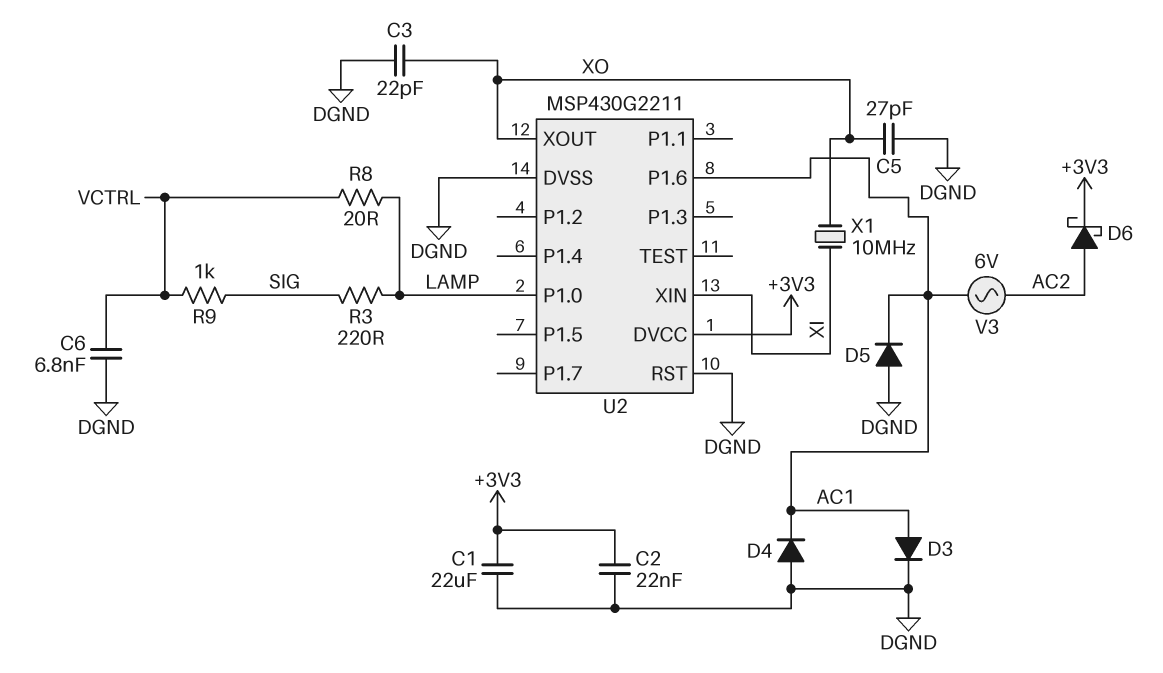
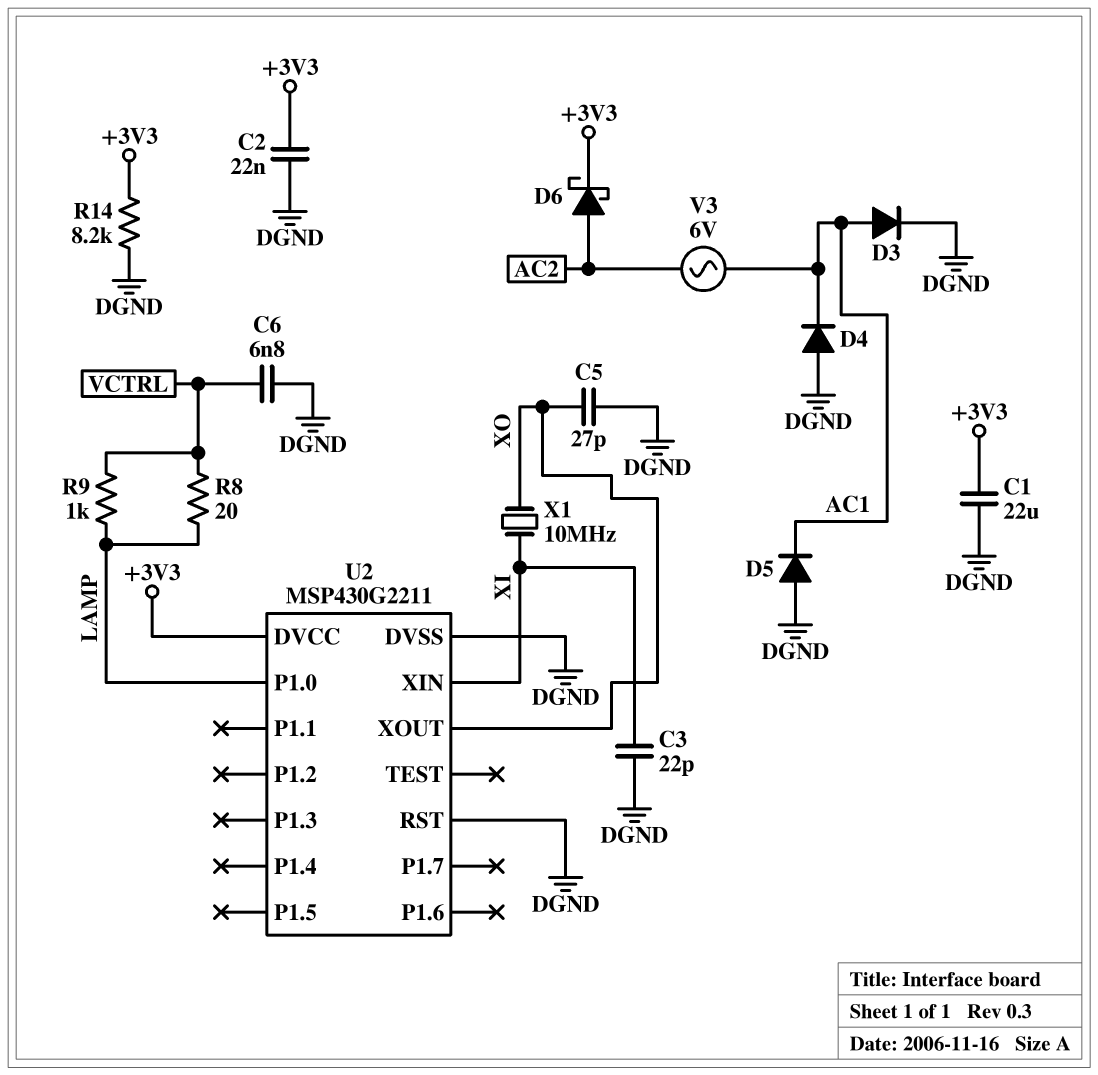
C3: 22pF (DGND, XO) -> 22pF (DGND, XI)
R3: 220 (LAMP, SIG) -> none
R9: 1k (SIG, VCTRL) -> 1k (LAMP, VCTRL)
R14: none -> 8.2k (+3V3, DGND)
U2 pin P1.6: AC1 -> none

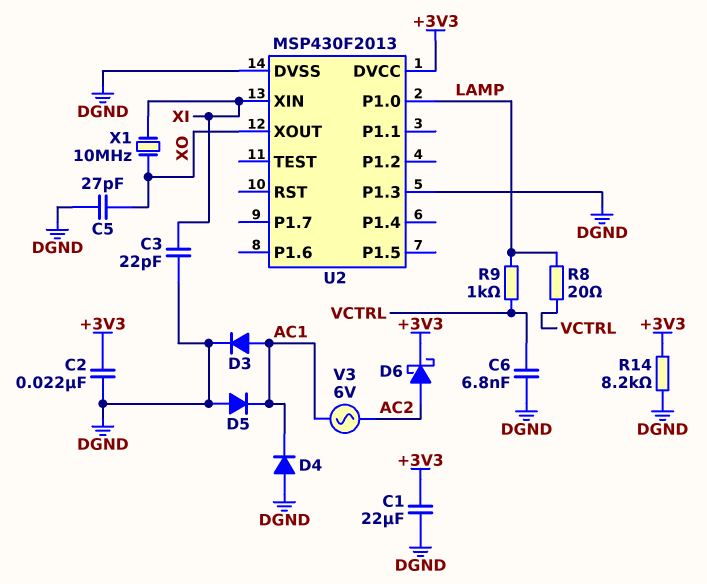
U2: MSP430G2211 -> MSP430F2013
U2 pin P1.3: none -> DGND
U2 pin RST: DGND -> none

